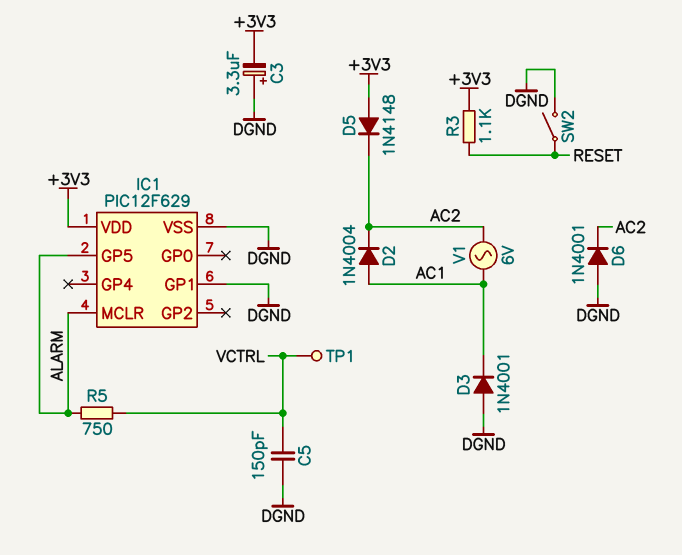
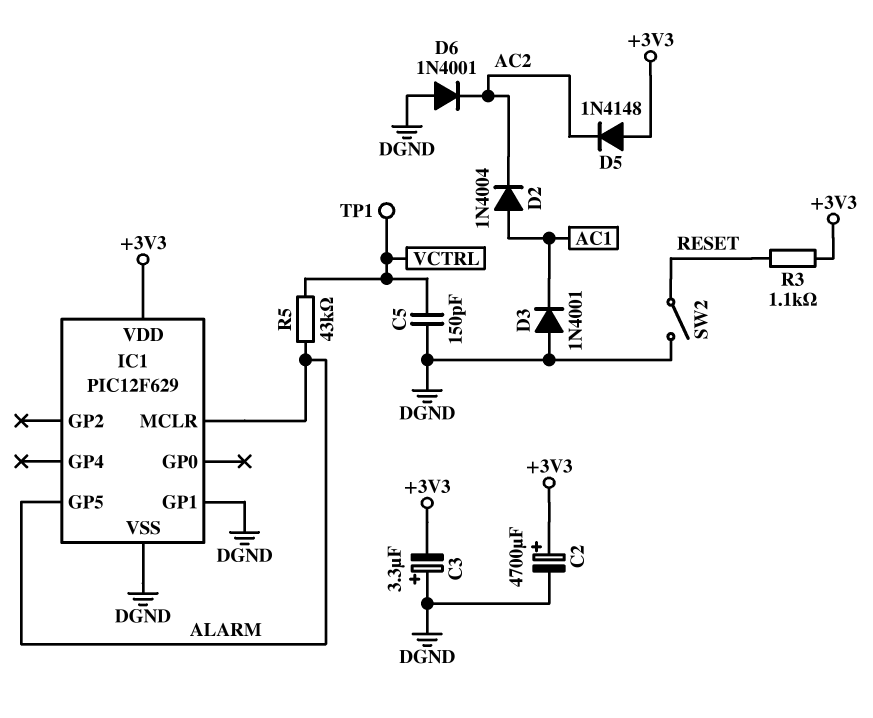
C2: none -> 4700uF (plus +3V3, minus DGND)
R5: 750 (ALARM, VCTRL) -> 43k (ALARM, VCTRL)
V1: AC 6V (AC1, AC2) -> none

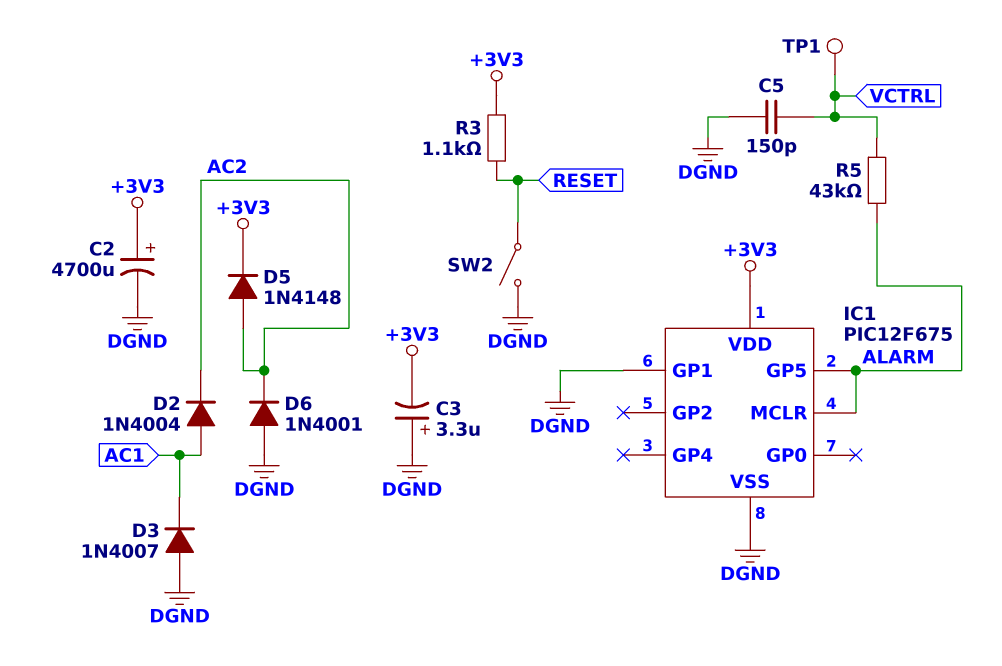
D3: diode 1N4001 (A DGND, K AC1) -> diode 1N4007 (A DGND, K AC1)
D5: diode 1N4148 (A +3V3, K AC2) -> diode 1N4148 (A AC2, K +3V3)
IC1: PIC12F629 -> PIC12F675

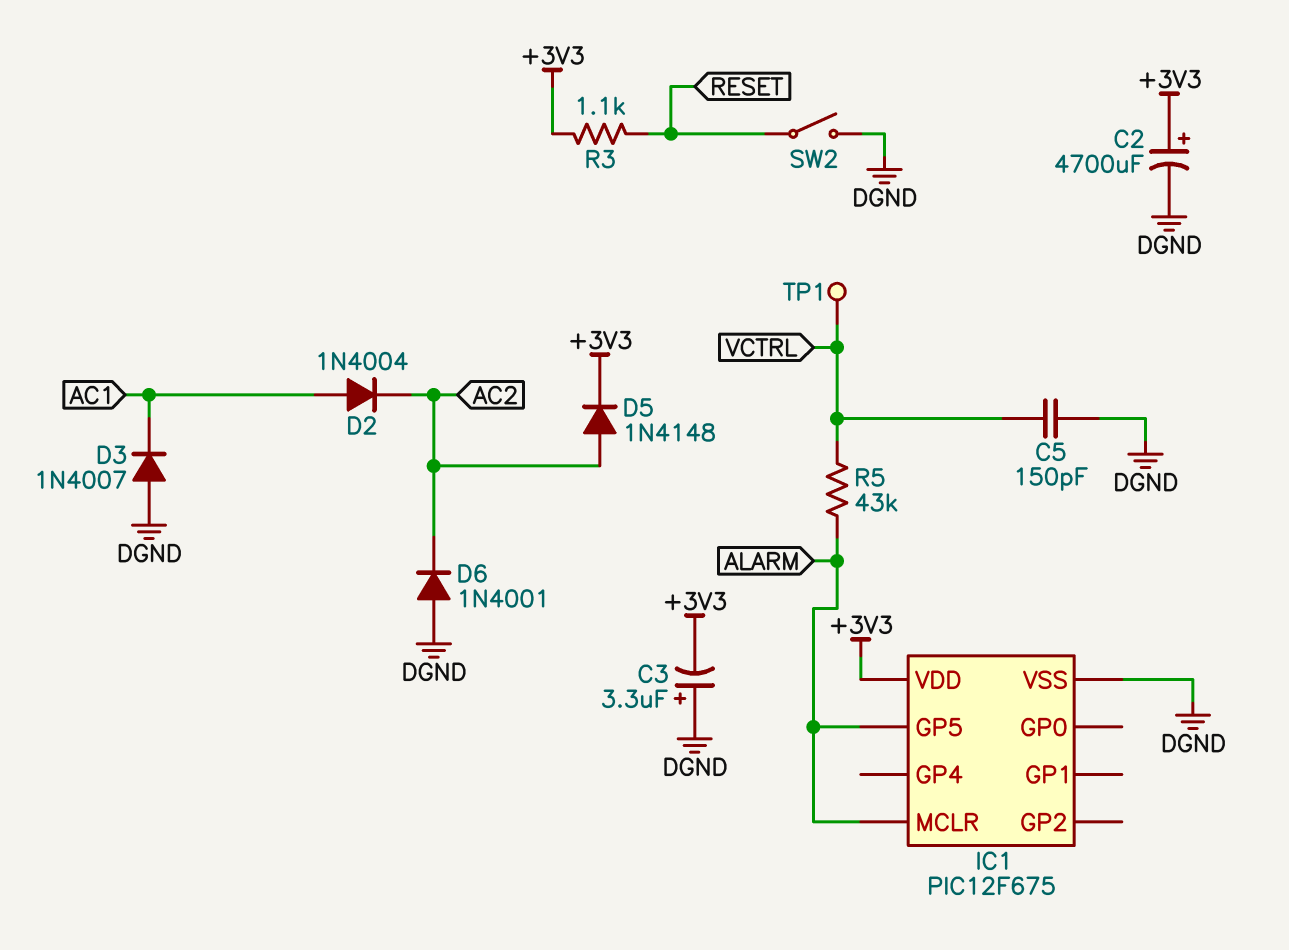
IC1 pin GP1: DGND -> none

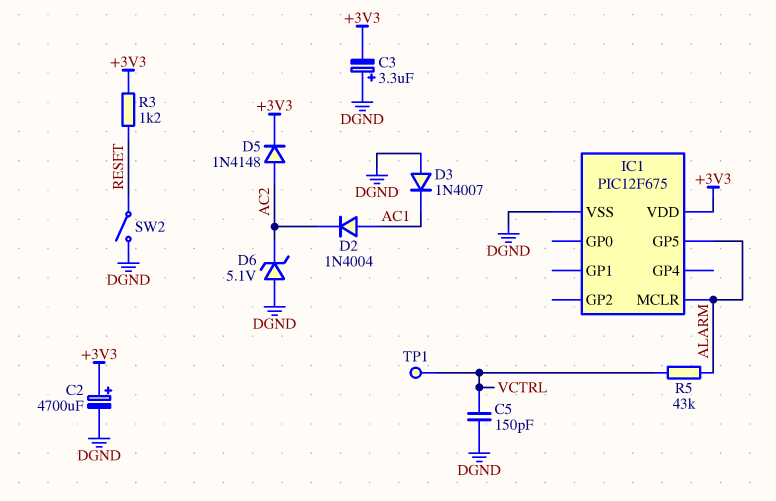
D6: diode 1N4001 (A DGND, K AC2) -> zener 5.1V (A DGND, K AC2)
R3: 1.1k (+3V3, RESET) -> 1.2k (+3V3, RESET)

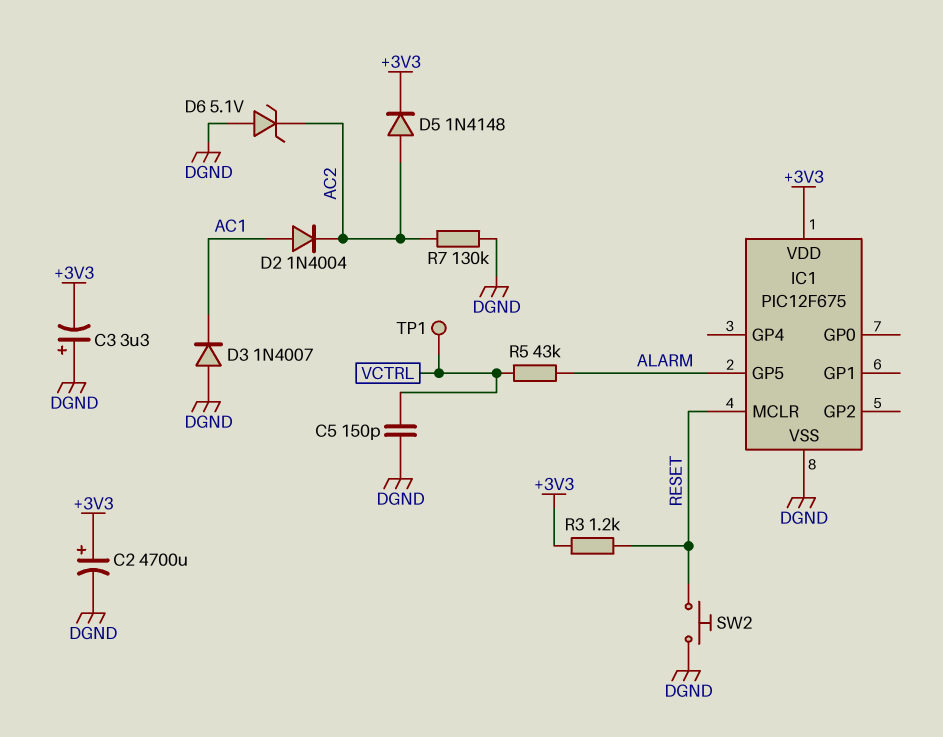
IC1 pin MCLR: ALARM -> RESET
R7: none -> 130k (AC2, DGND)
SW2: switch (DGND, RESET) -> button (DGND, RESET)

